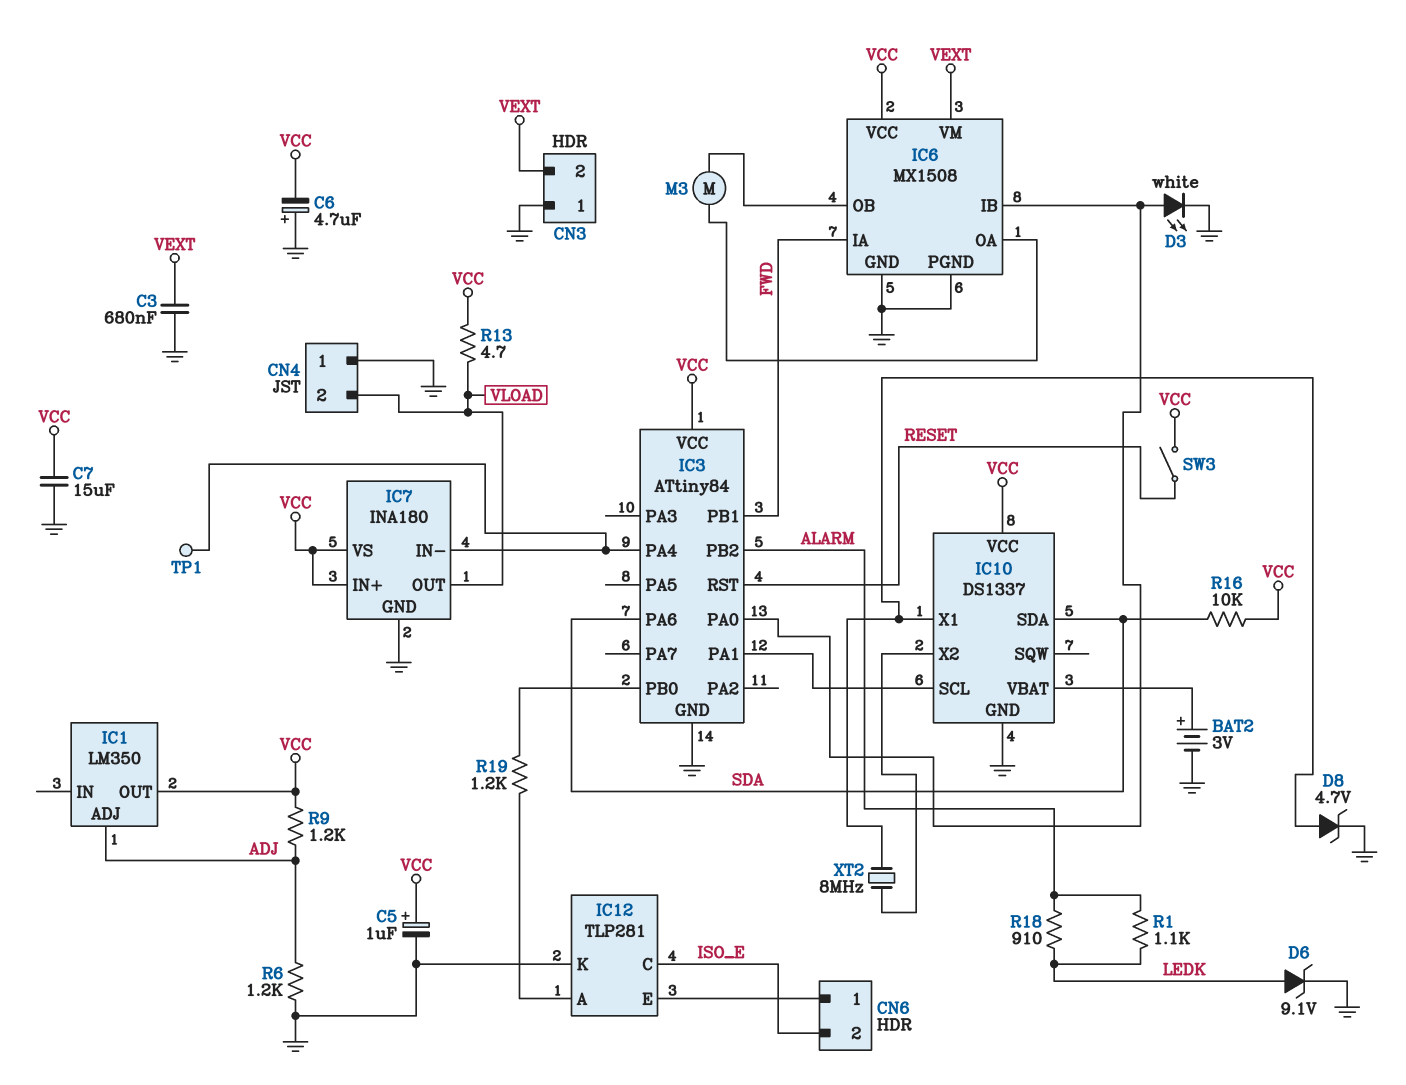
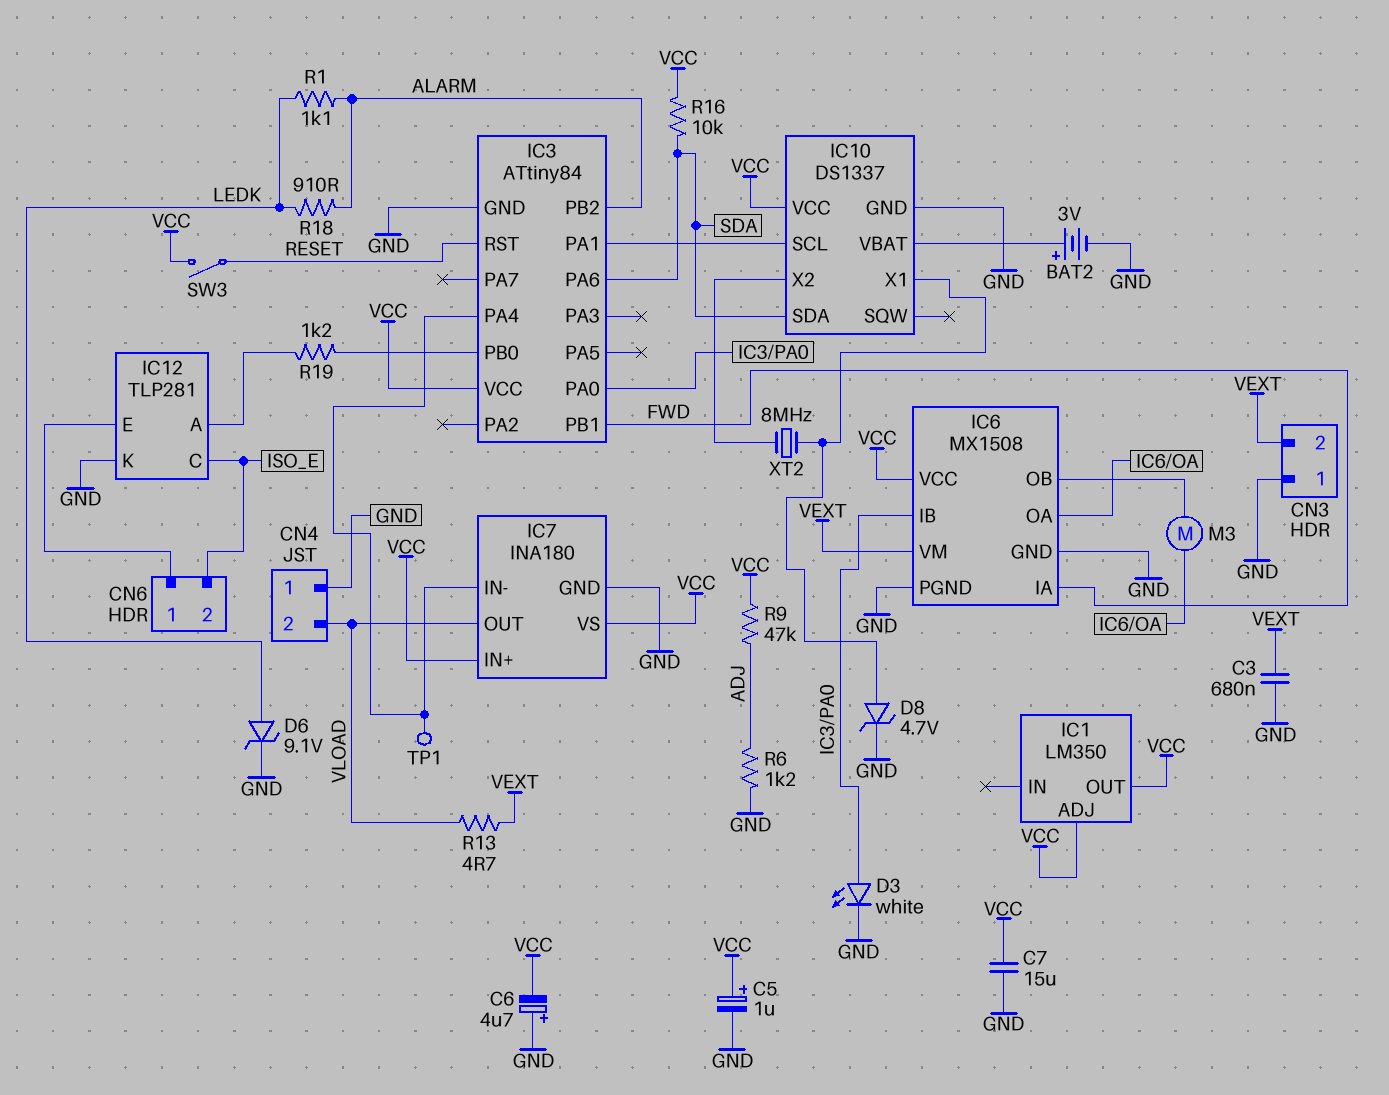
IC1 pin ADJ: ADJ -> VCC
R9: 1.2k (ADJ, VCC) -> 47k (ADJ, VCC)
R13: 4.7 (VCC, VLOAD) -> 4.7 (VEXT, VLOAD)

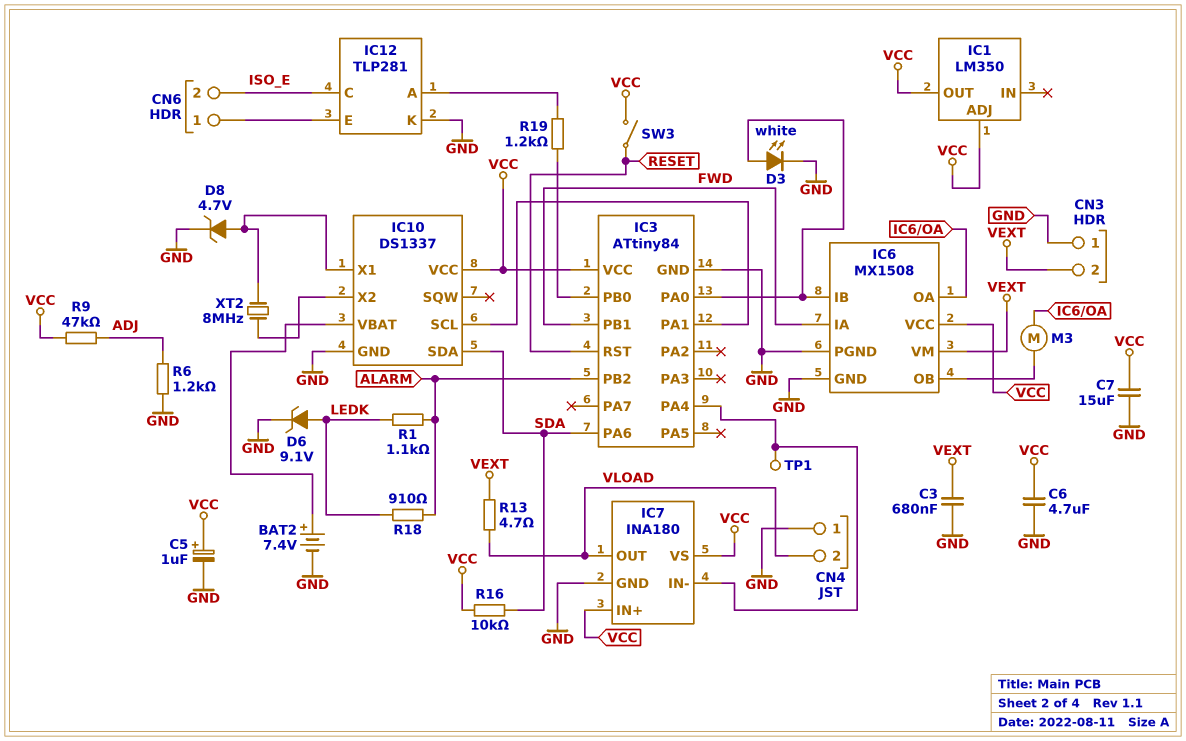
BAT2: 3V (plus IC10/VBAT, minus GND) -> 7.4V (plus IC10/VBAT, minus GND)
C6: 4.7uF (plus GND, minus VCC) -> 4.7uF (GND, VCC)

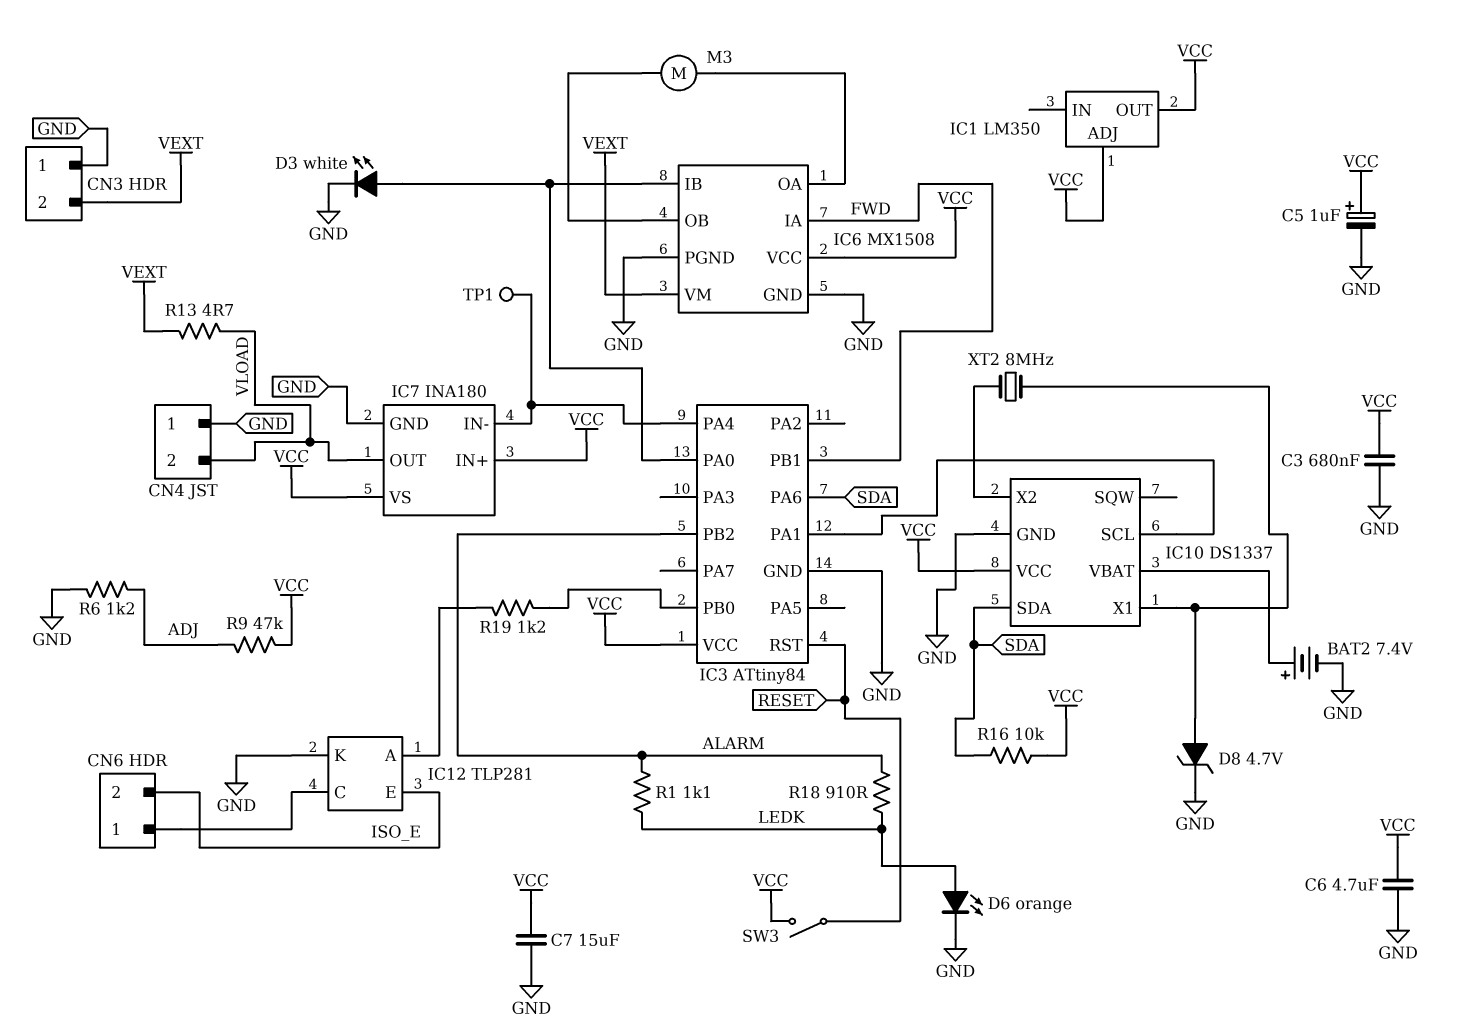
C3: 680nF (GND, VEXT) -> 680nF (GND, VCC)
D6: zener 9.1V (A LEDK, K GND) -> LED orange (A LEDK, K GND)
IC12 pin C: ISO_E -> CN6/1
IC12 pin E: CN6/1 -> ISO_E

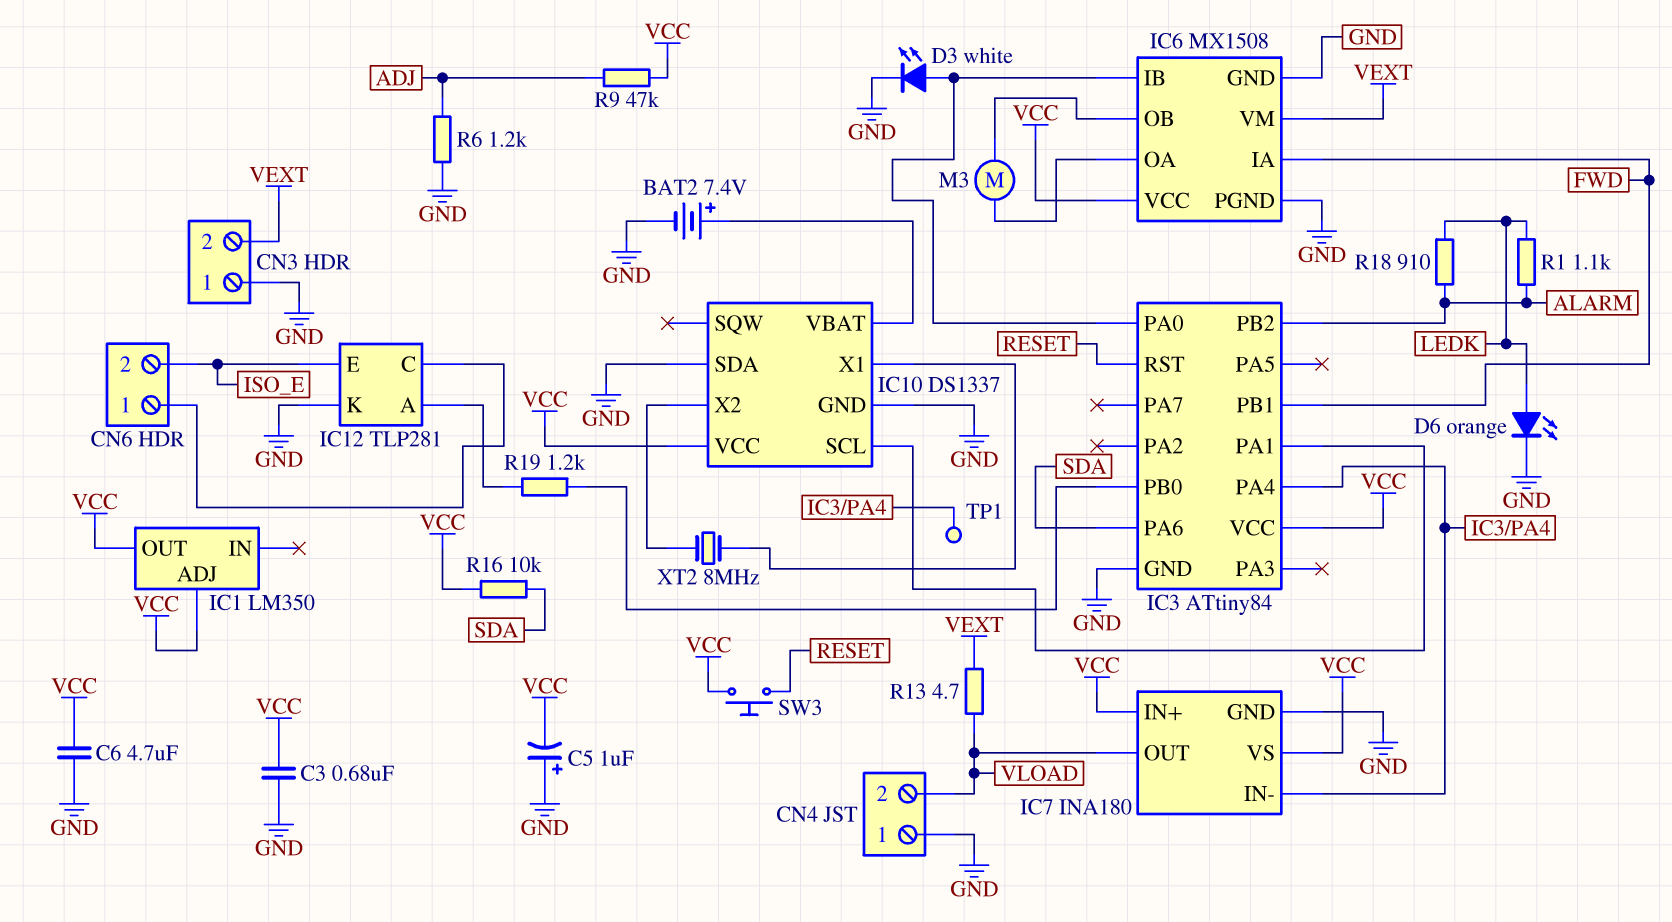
C5: 1uF (plus VCC, minus GND) -> 1uF (plus GND, minus VCC)
C7: 15uF (GND, VCC) -> none
D8: zener 4.7V (A IC10/X1, K GND) -> none
IC10 pin SDA: SDA -> GND
SW3: switch (RESET, VCC) -> button (RESET, VCC)

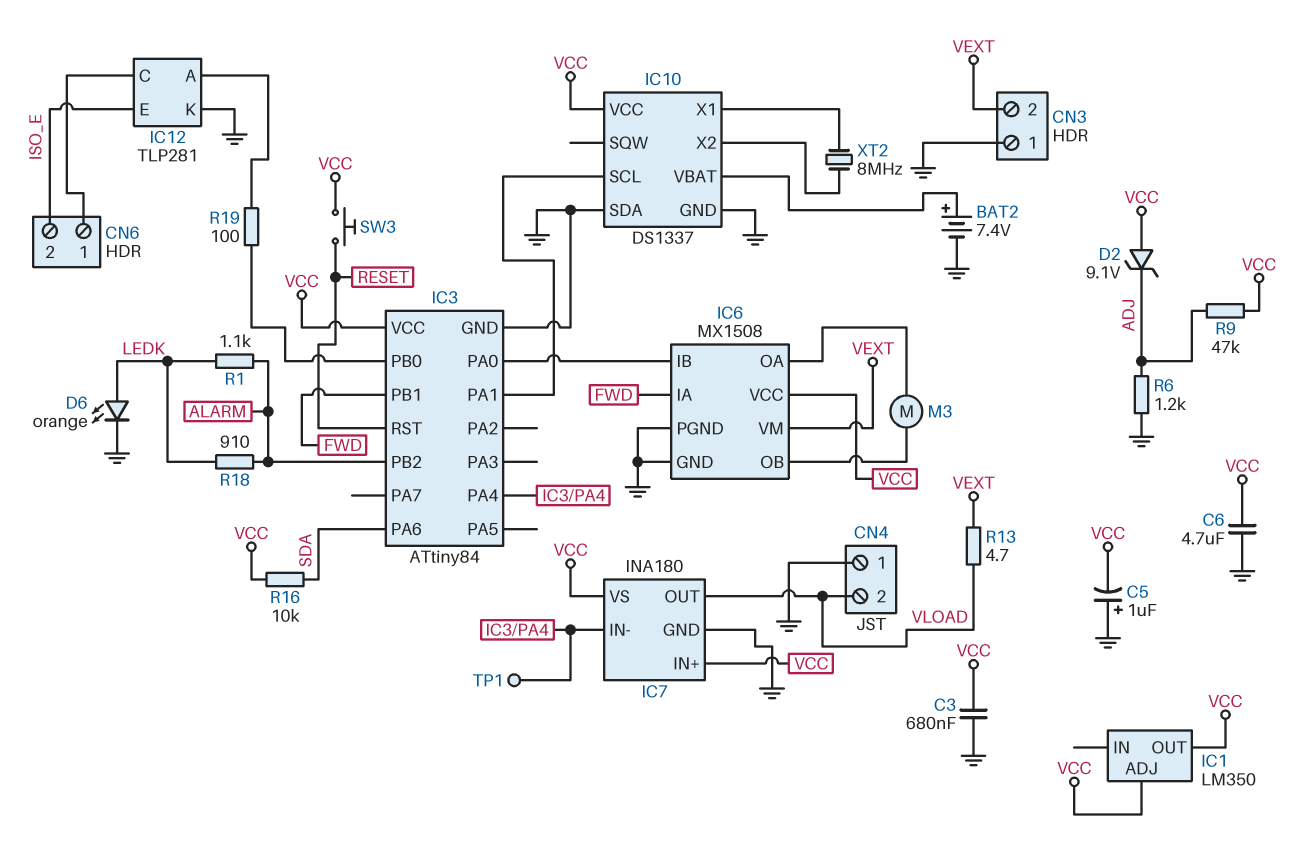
D2: none -> zener 9.1V (A VCC, K ADJ)
D3: LED white (A IC3/PA0, K GND) -> none
R19: 1.2k (IC3/PB0, IC12/A) -> 100 (IC3/PB0, IC12/A)

